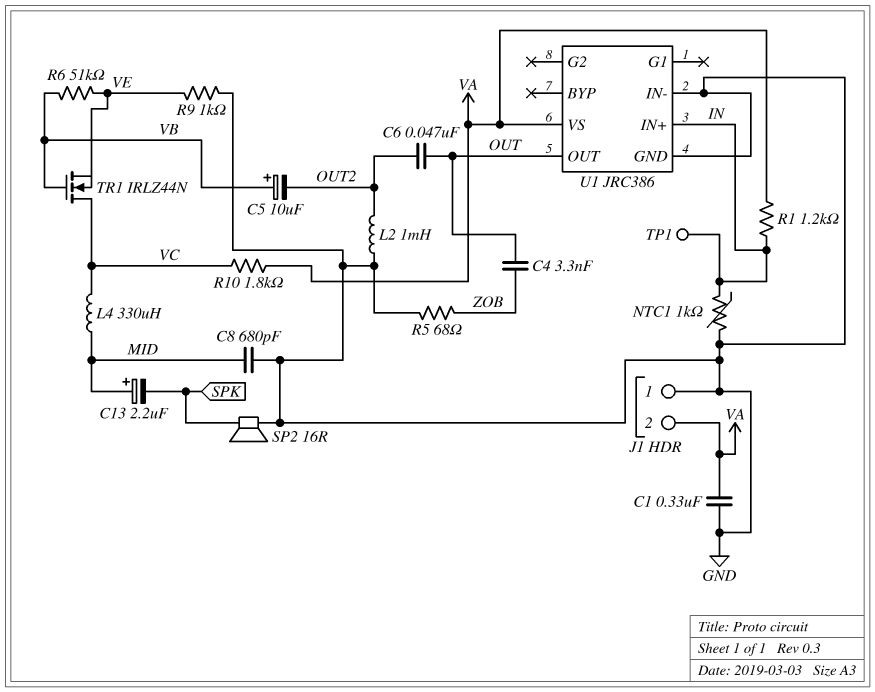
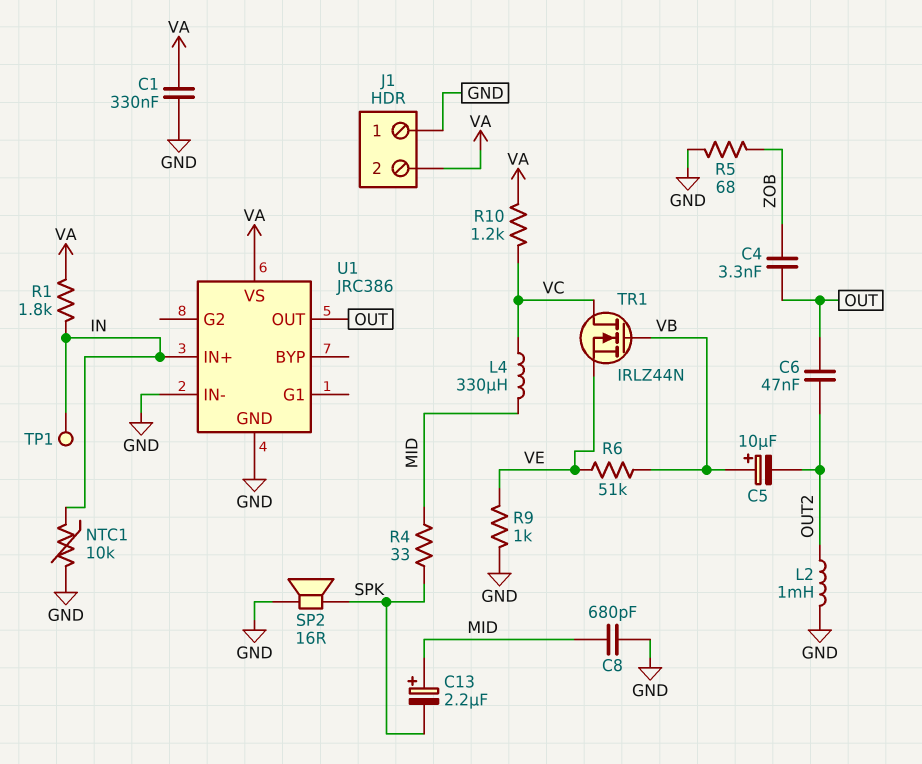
NTC1: 1k (GND, IN) -> 10k (GND, IN)
R1: 1.2k (IN, VA) -> 1.8k (IN, VA)
R4: none -> 33 (MID, SPK)
R10: 1.8k (VA, VC) -> 1.2k (VA, VC)

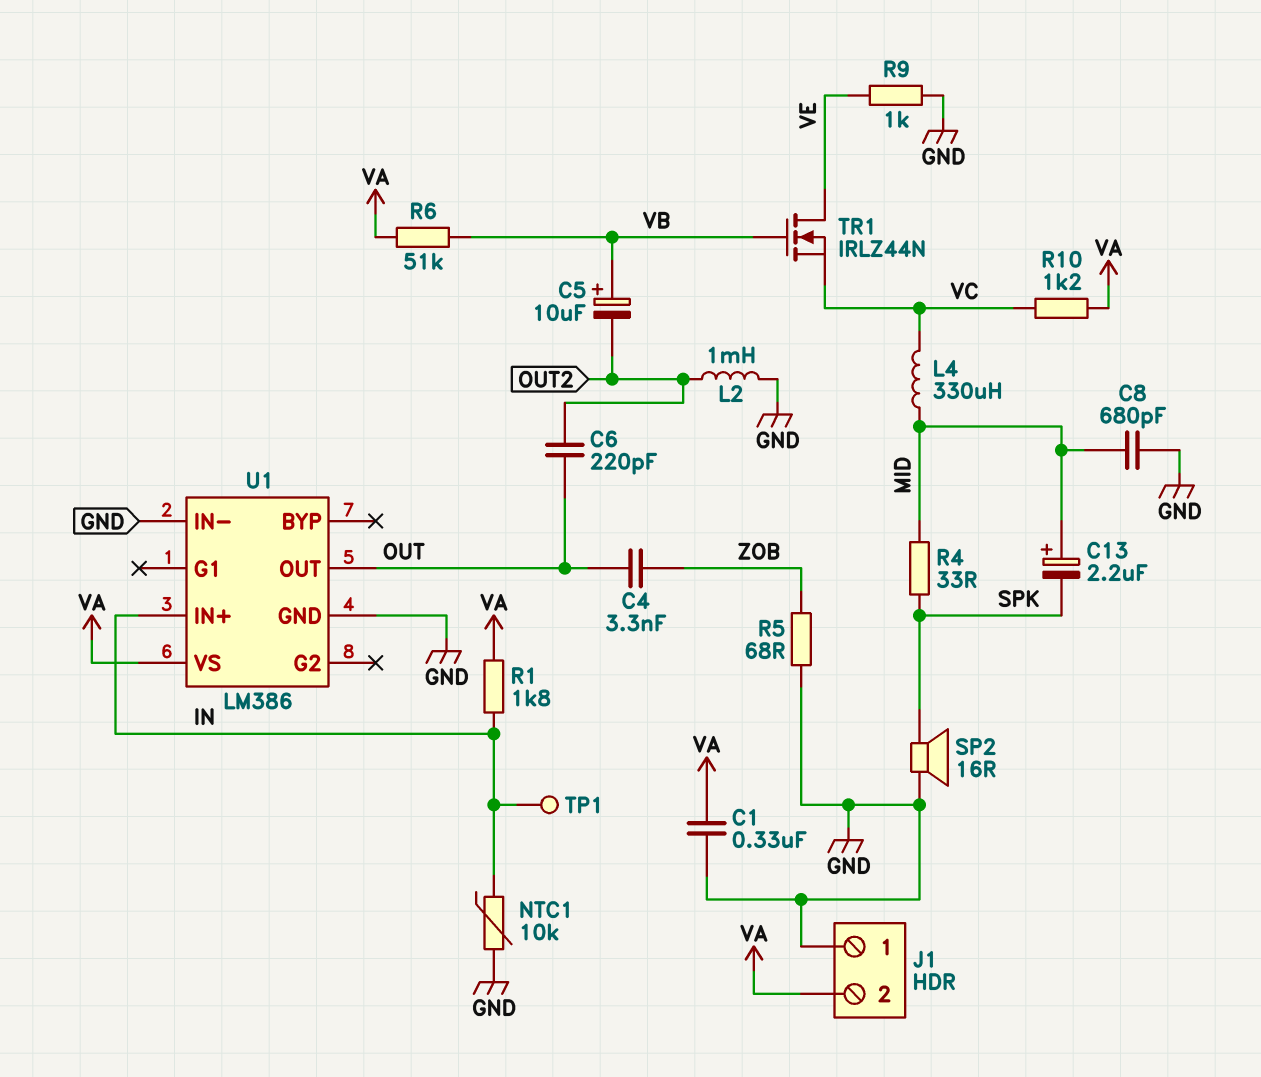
C6: 47nF (OUT, OUT2) -> 220pF (OUT, OUT2)
R6: 51k (VB, VE) -> 51k (VA, VB)
TR1: NMOS IRLZ44N (G VB, D VC, S VE) -> NMOS IRLZ44N (G VB, D VE, S VC)
U1: JRC386 -> LM386

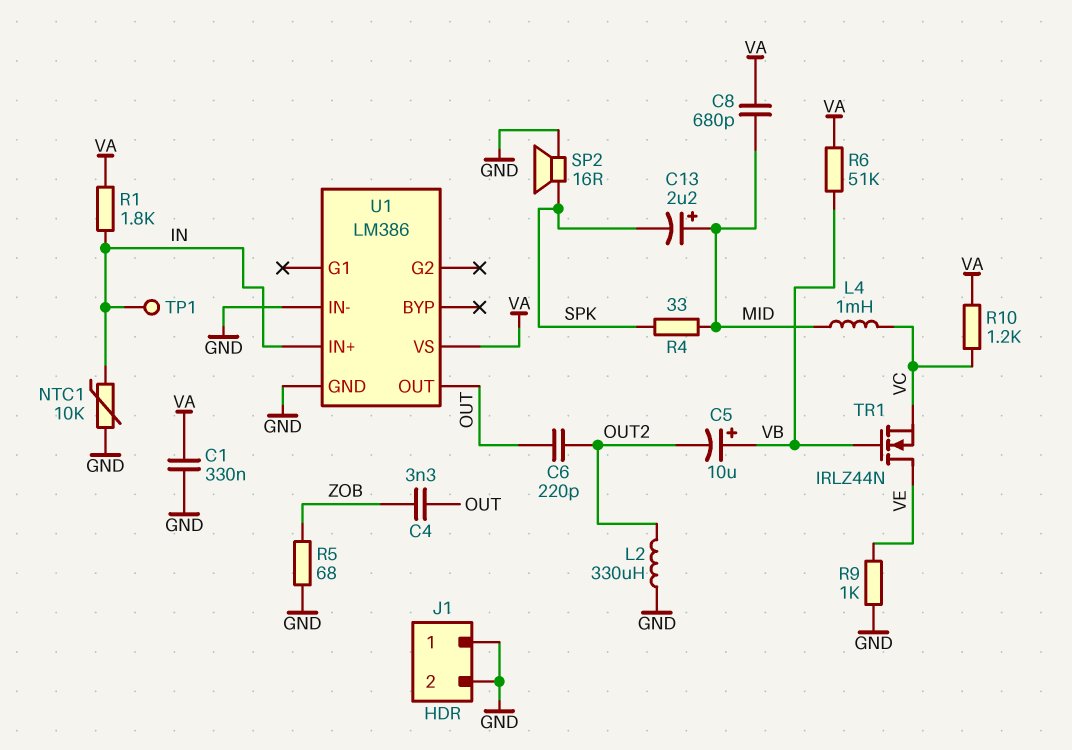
C8: 680pF (GND, MID) -> 680pF (MID, VA)
J1 pin 2: VA -> GND
L2: 1mH (GND, OUT2) -> 330uH (GND, OUT2)
L4: 330uH (MID, VC) -> 1mH (MID, VC)

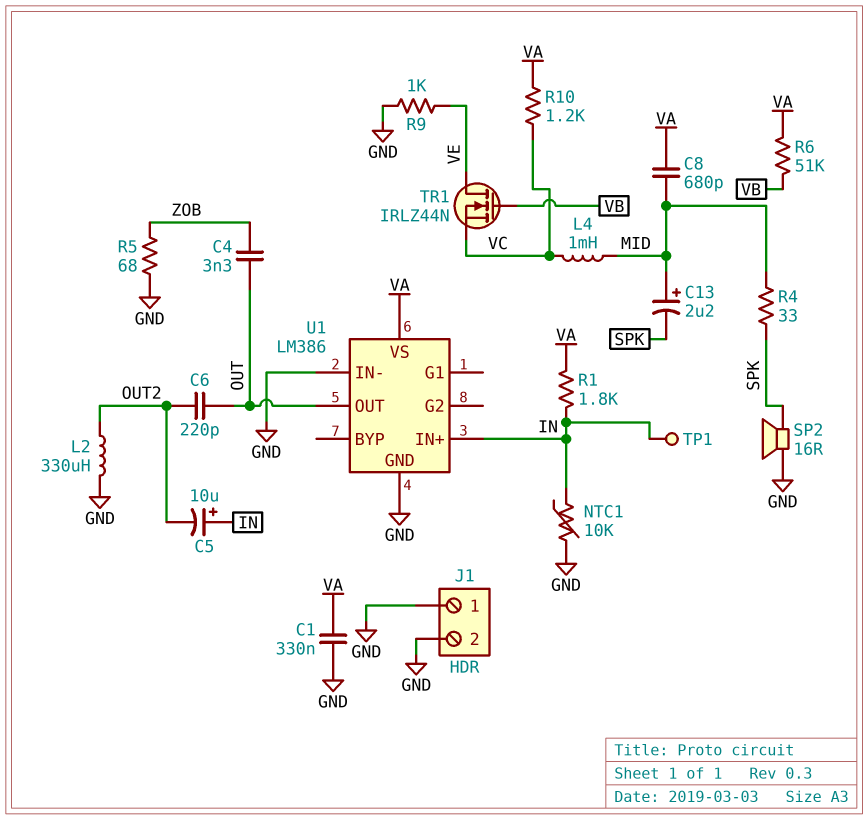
C5: 10uF (plus VB, minus OUT2) -> 10uF (plus IN, minus OUT2)

